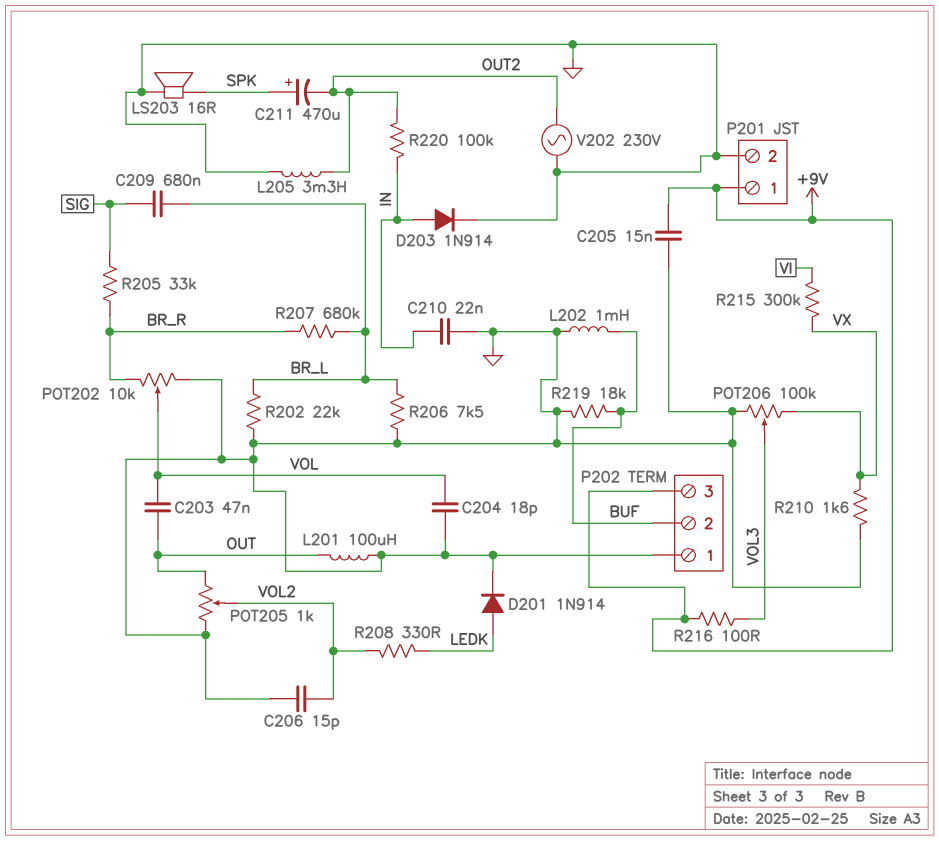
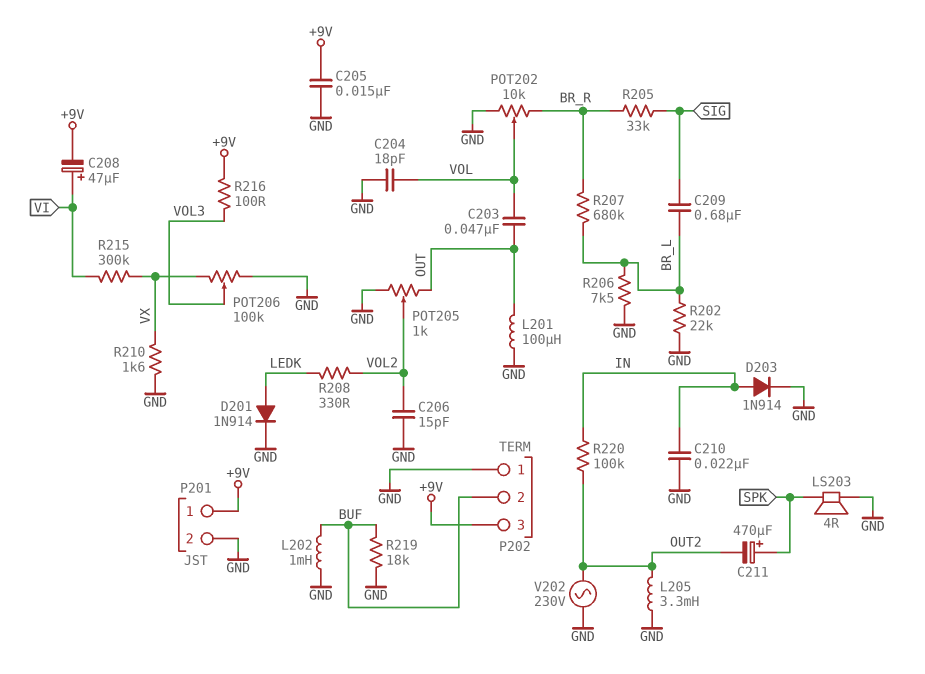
C208: none -> 47uF (plus VI, minus +9V)
LS203: speaker 16R (GND, SPK) -> speaker 4R (GND, SPK)

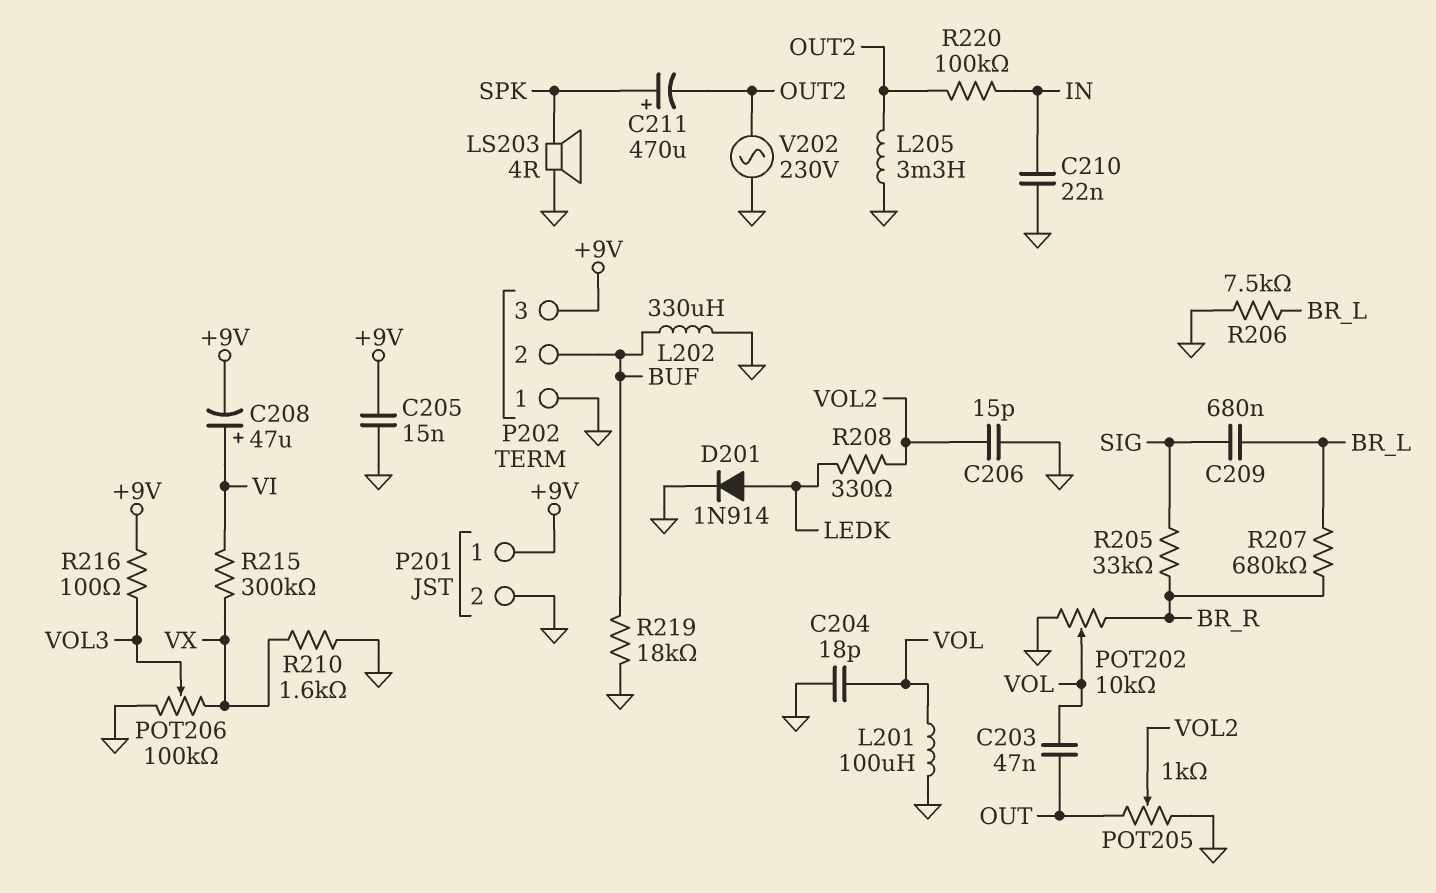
D203: diode 1N914 (A IN, K GND) -> none
L201: 100uH (GND, OUT) -> 100uH (GND, VOL)
L202: 1mH (BUF, GND) -> 330uH (BUF, GND)
R202: 22k (BR_L, GND) -> none

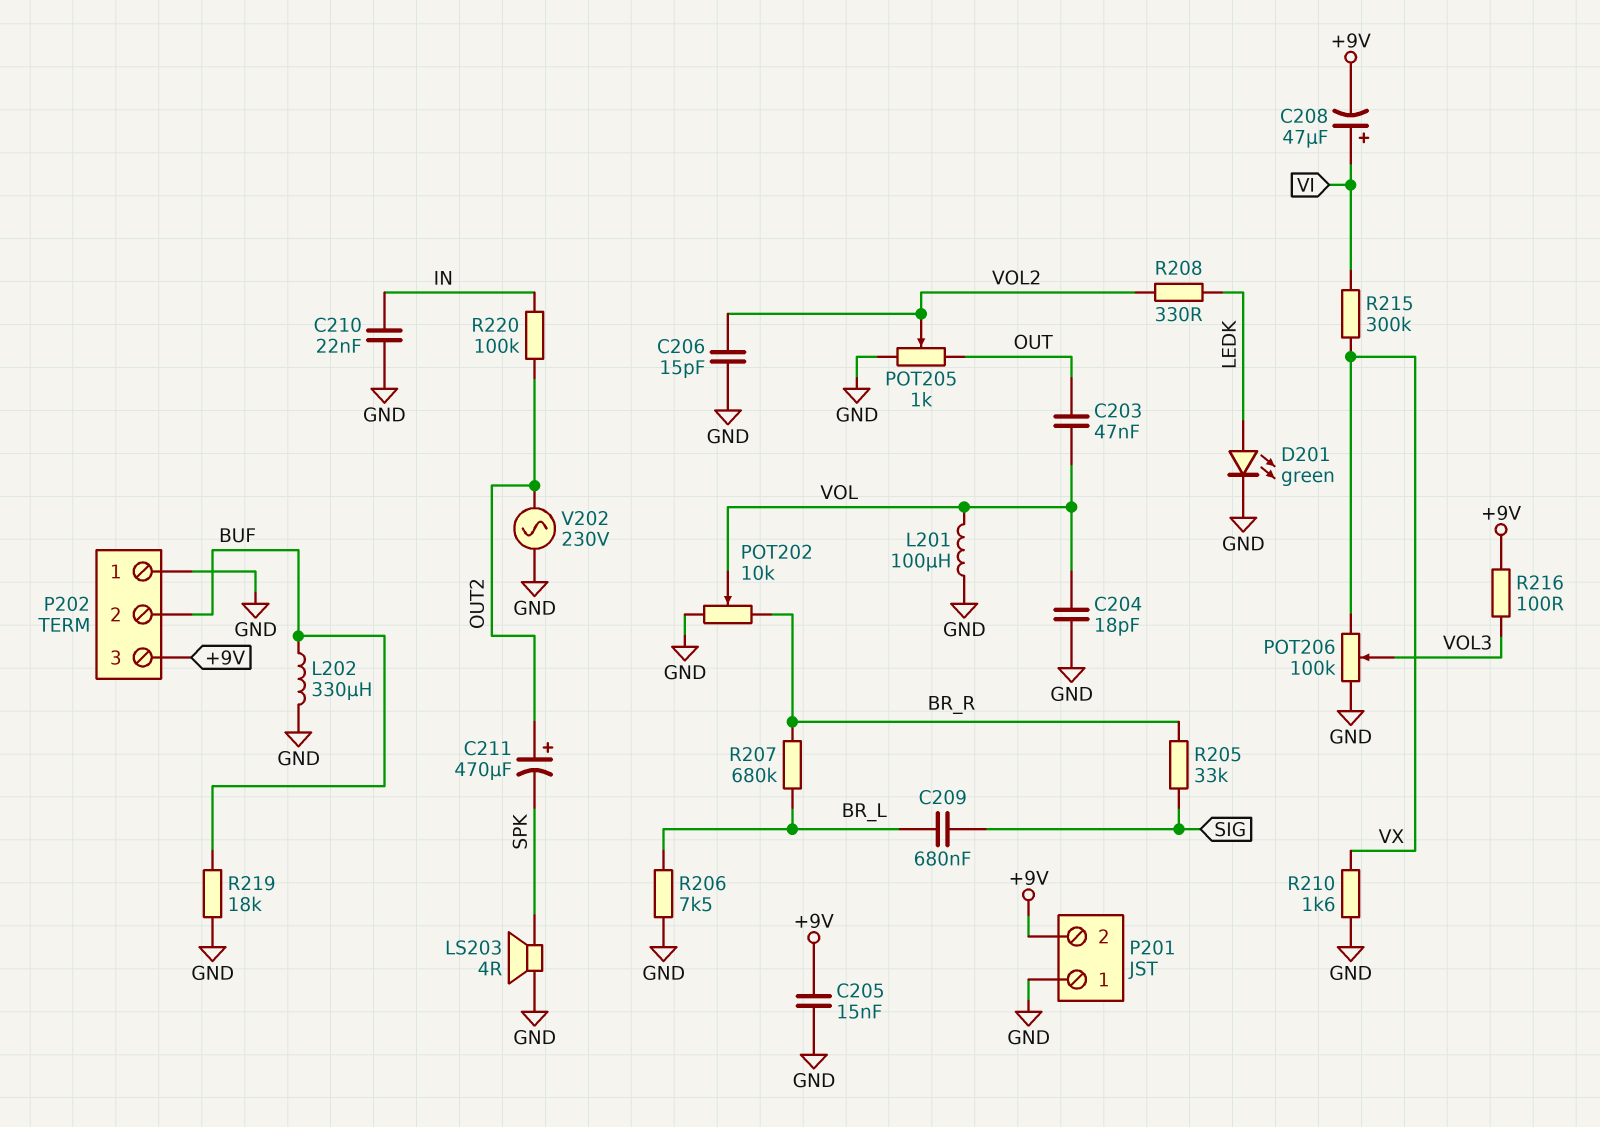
C211: 470uF (plus SPK, minus OUT2) -> 470uF (plus OUT2, minus SPK)
D201: diode 1N914 (A LEDK, K GND) -> LED green (A LEDK, K GND)
L205: 3.3mH (GND, OUT2) -> none
P201 pin 1: +9V -> GND
P201 pin 2: GND -> +9V

